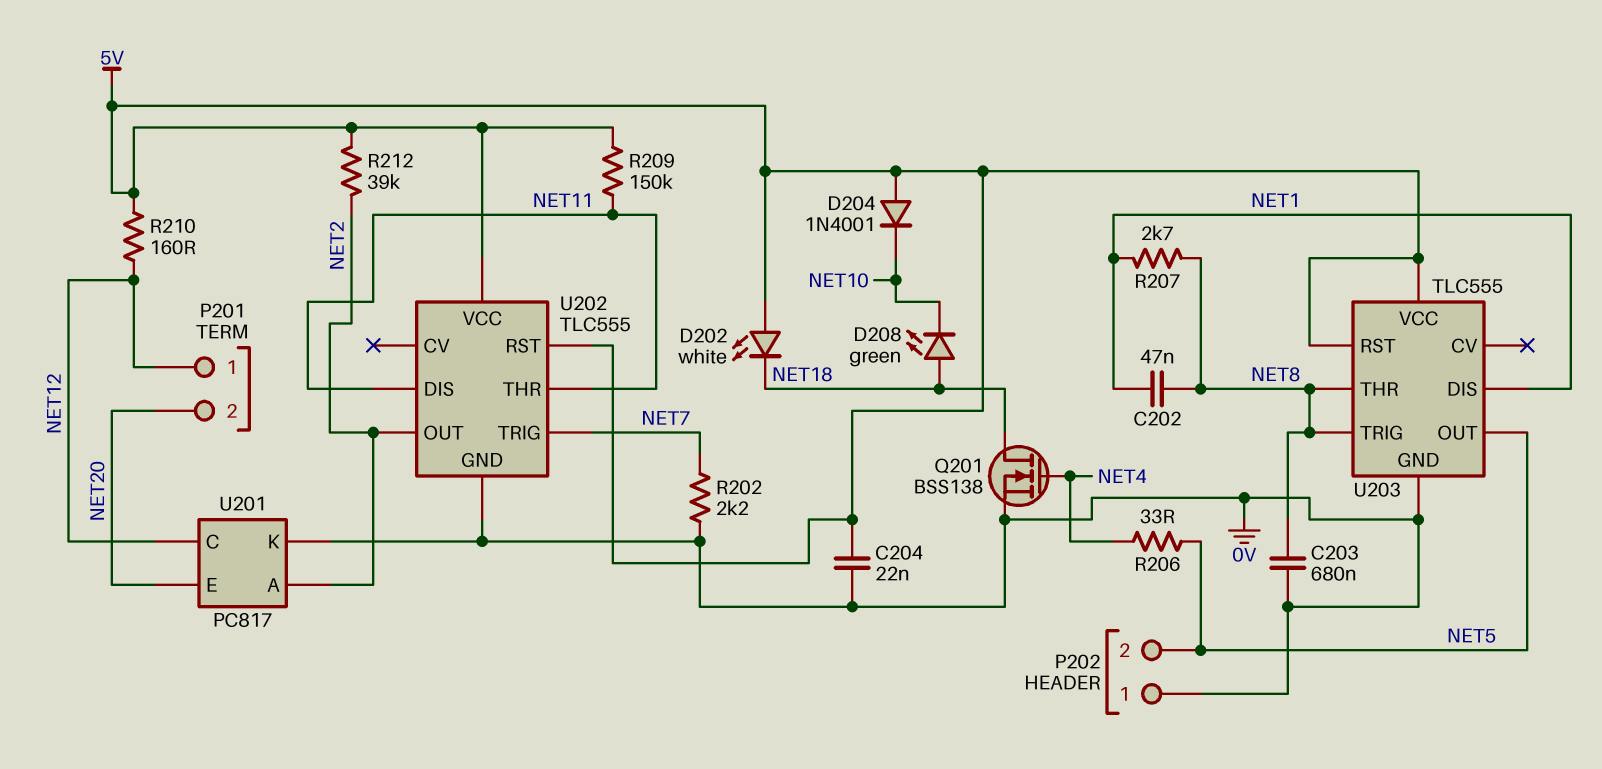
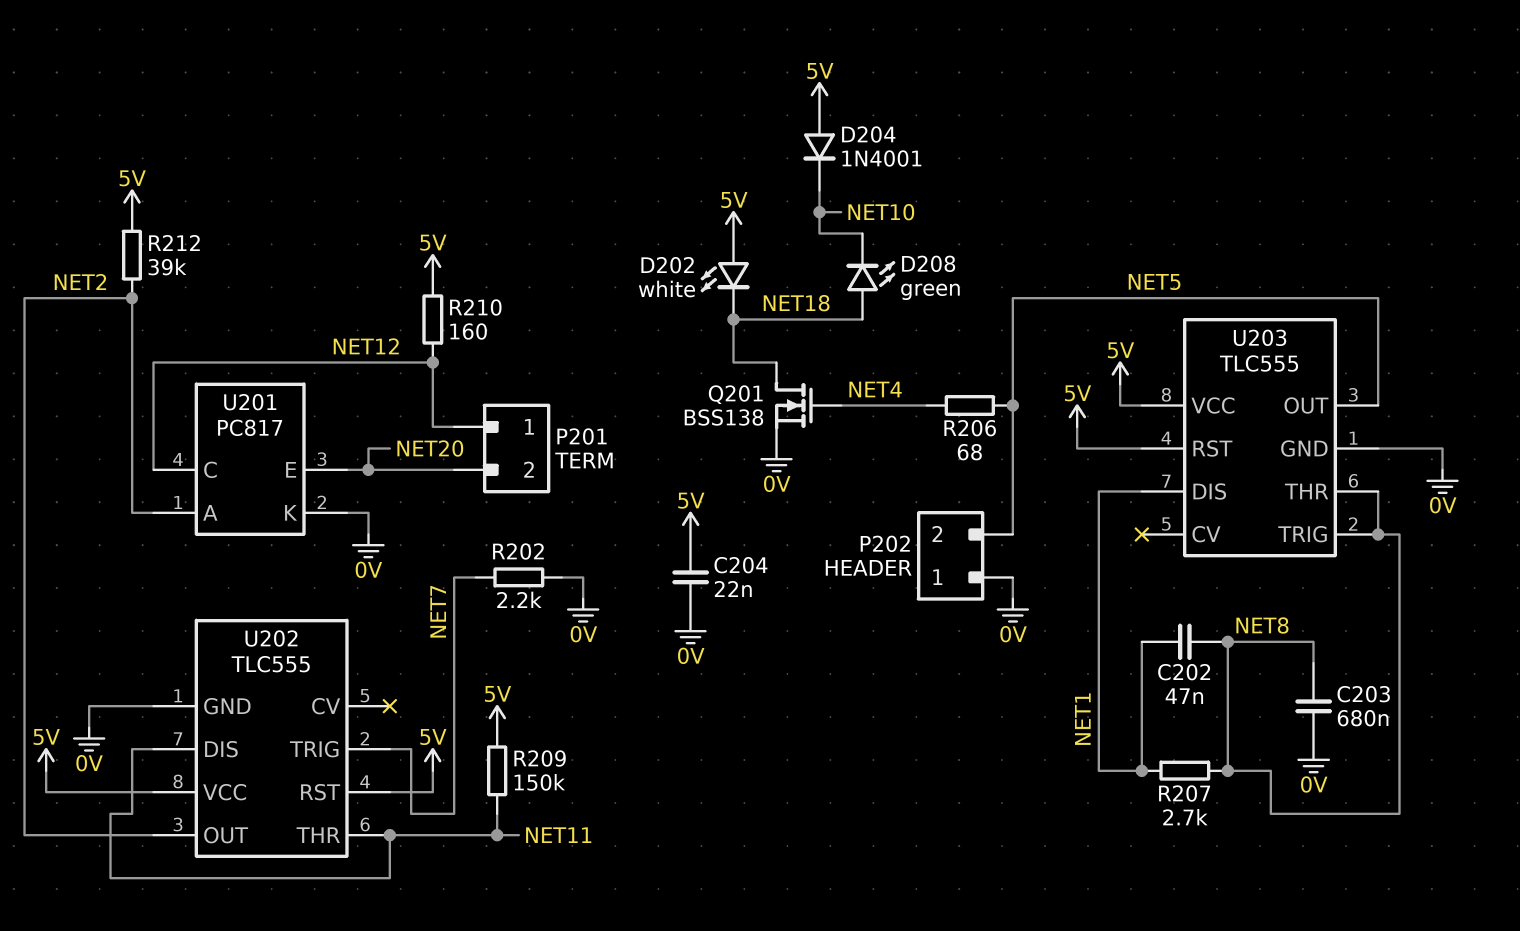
R206: 33 (NET4, NET5) -> 68 (NET4, NET5)

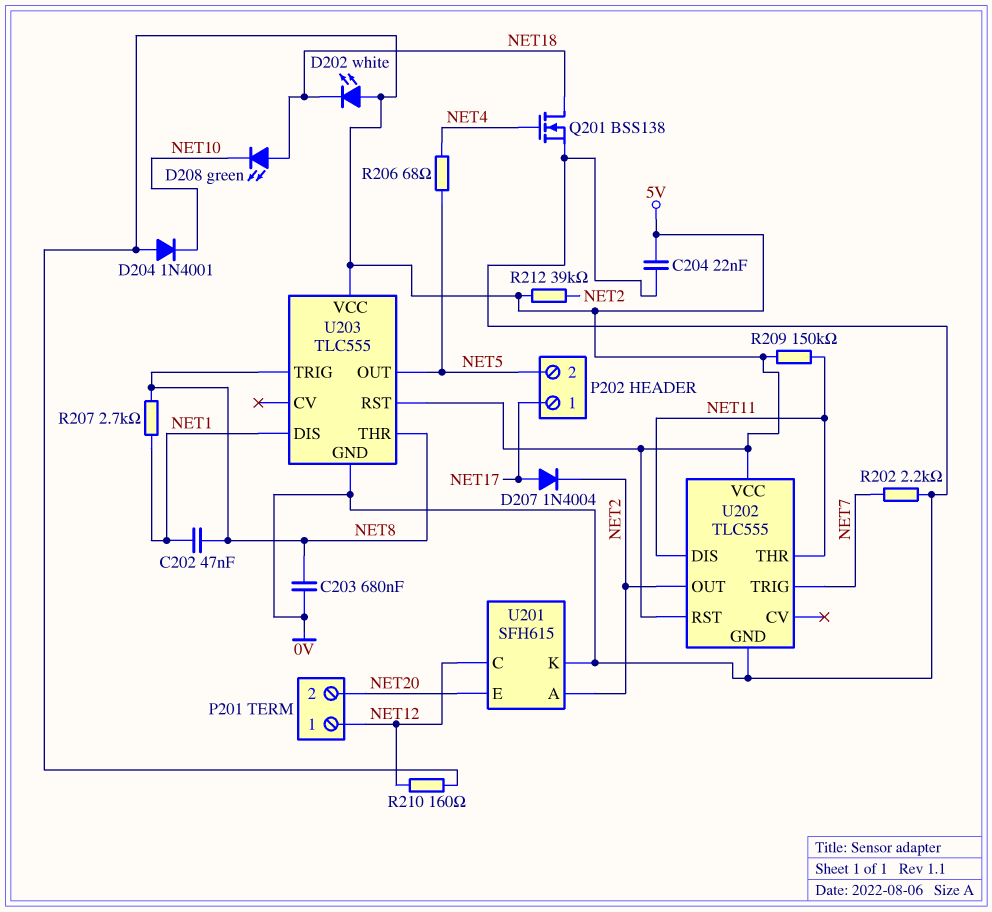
D207: none -> diode 1N4004 (A NET17, K NET2)
P202 pin 1: 0V -> NET17
U201: PC817 -> SFH615

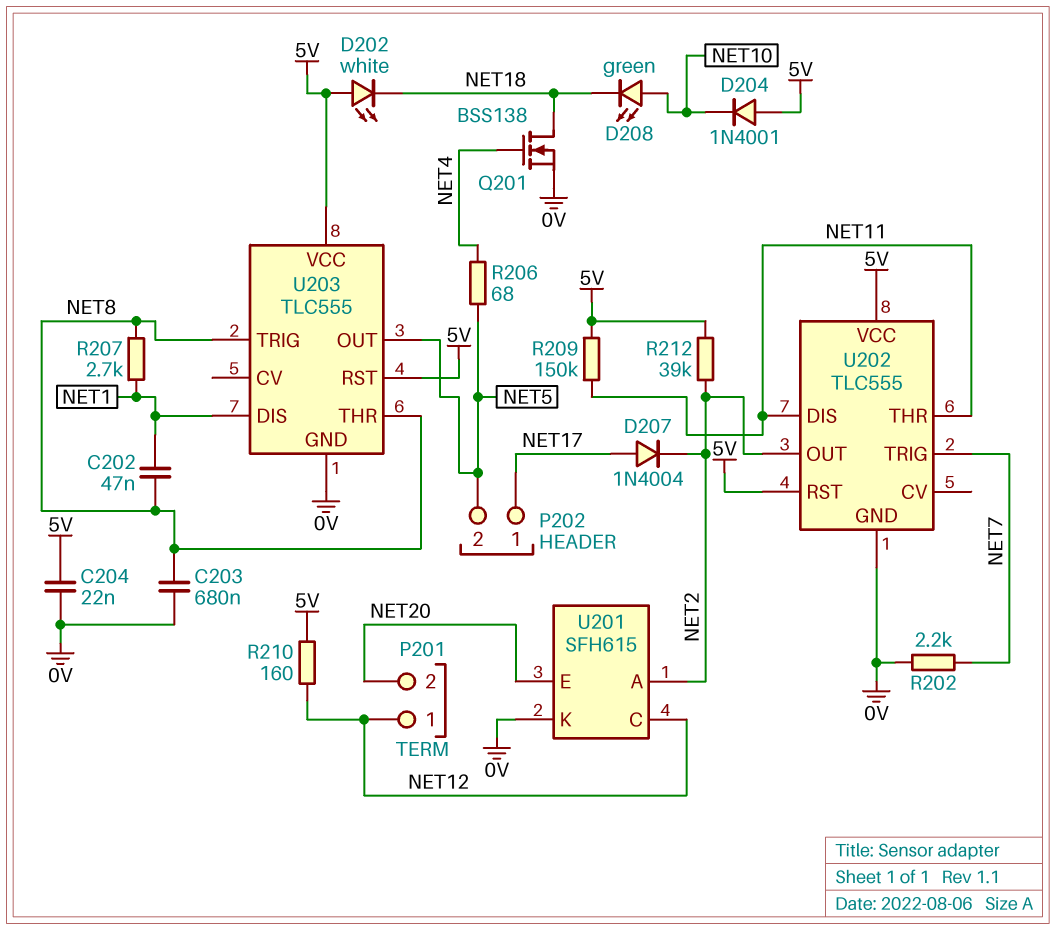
D208: LED green (A NET18, K NET10) -> LED green (A NET10, K NET18)

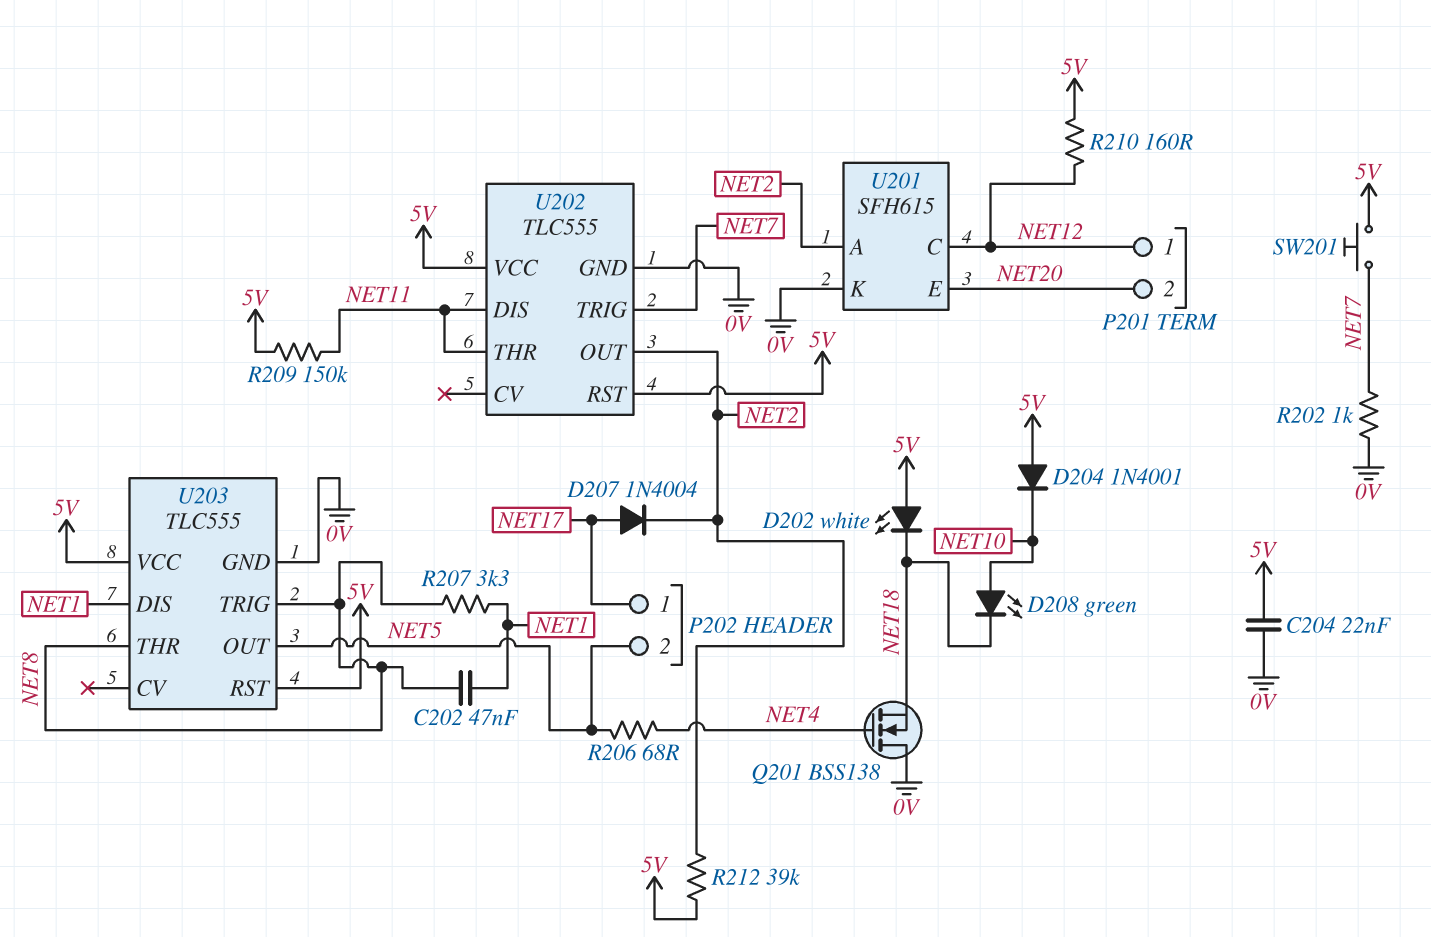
C203: 680nF (0V, NET8) -> none
Q201: NMOS BSS138 (G NET4, D NET18, S 0V) -> NMOS BSS138 (G NET4, D 0V, S NET18)
R202: 2.2k (0V, NET7) -> 1k (0V, NET7)
R207: 2.7k (NET1, NET8) -> 3.3k (NET1, NET8)
SW201: none -> button (5V, NET7)

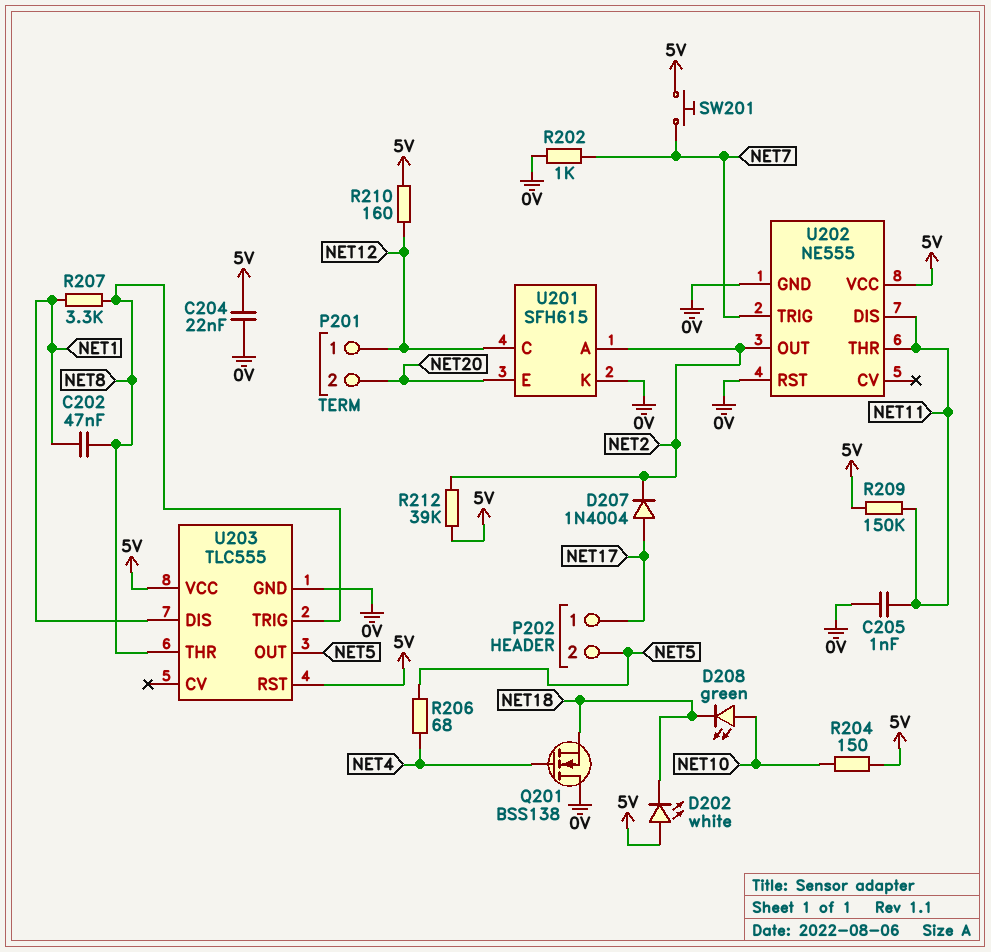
C205: none -> 1nF (0V, NET11)
D204: diode 1N4001 (A 5V, K NET10) -> none
R204: none -> 150 (5V, NET10)
U202: TLC555 -> NE555
U202 pin RST: 5V -> 0V

